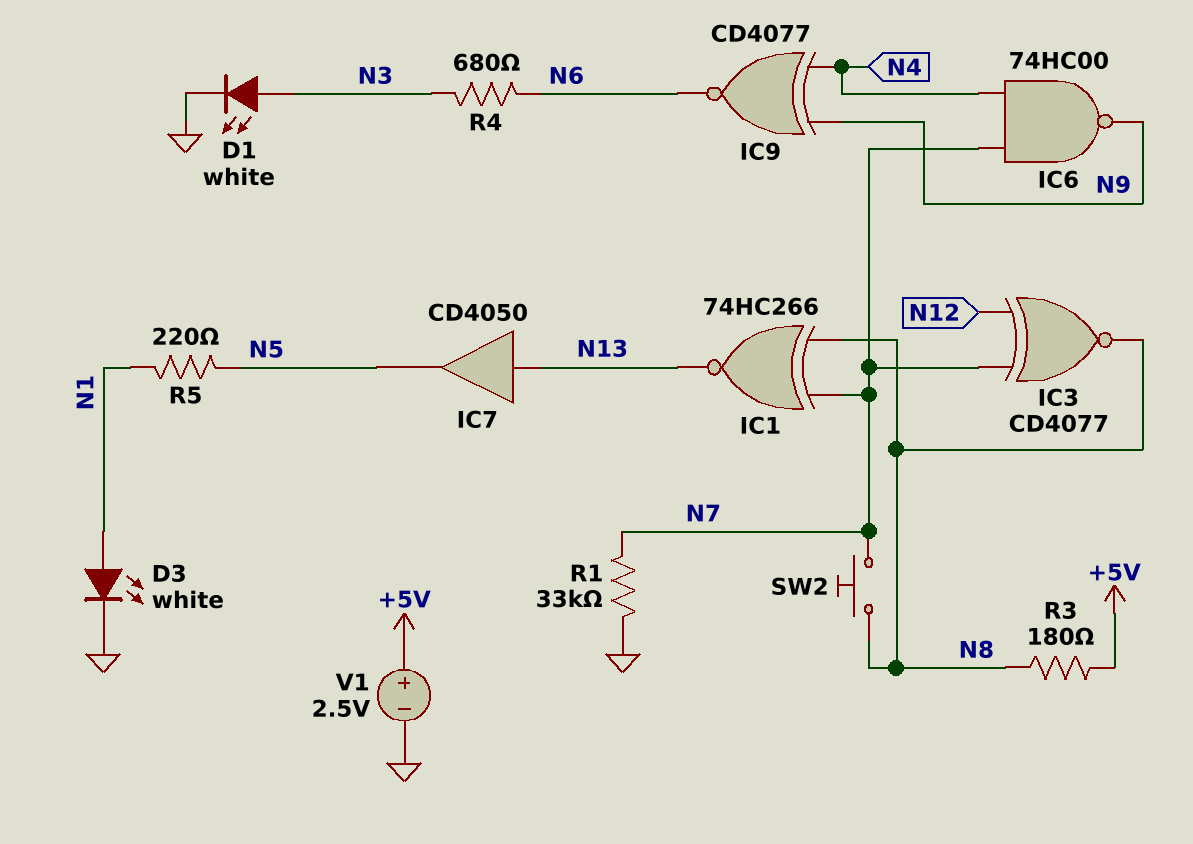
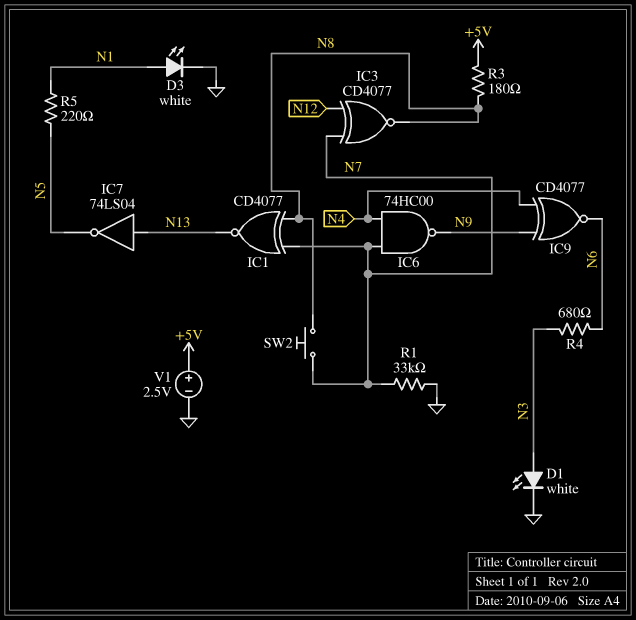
IC1: XNOR 74HC266 (in N7, in N8, out N13) -> XNOR CD4077 (in N7, in N8, out N13)
IC7: buffer CD4050 (in N13, out N5) -> NOT 74LS04 (in N13, out N5)

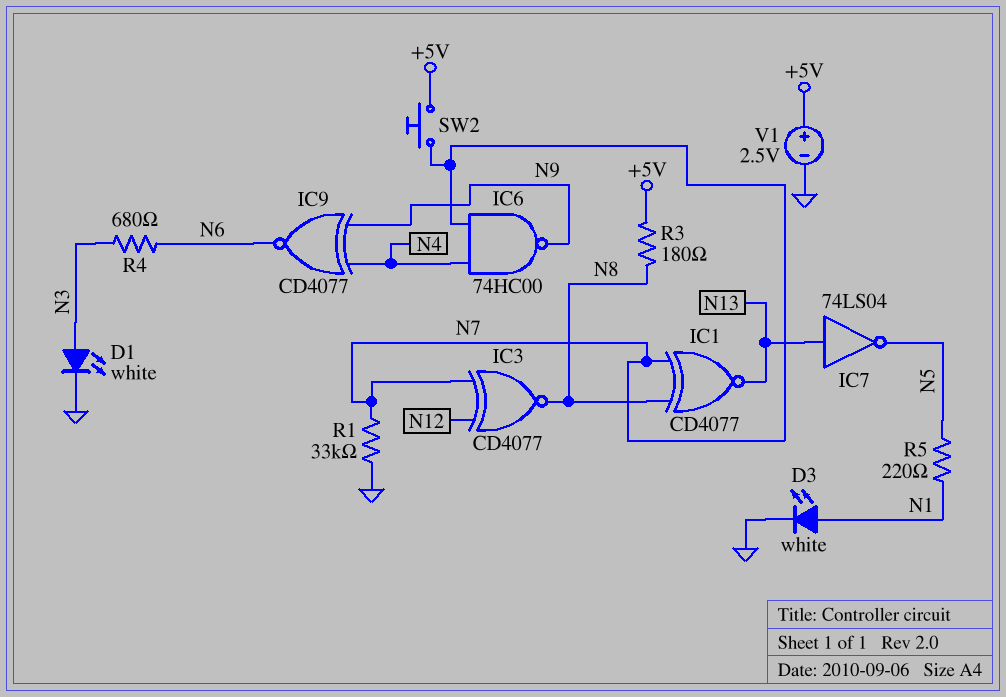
SW2: button (N7, N8) -> button (+5V, N7)

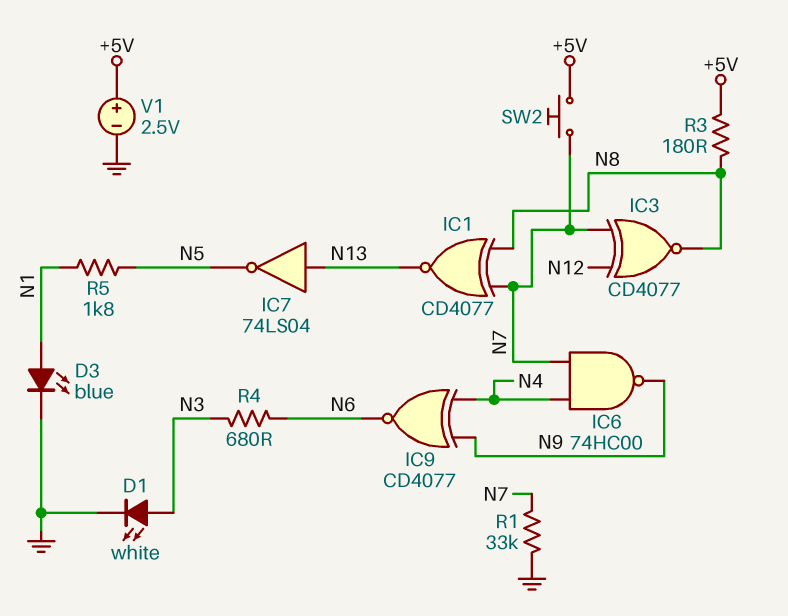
D3: LED white (A N1, K GND) -> LED blue (A N1, K GND)
R5: 220 (N1, N5) -> 1.8k (N1, N5)

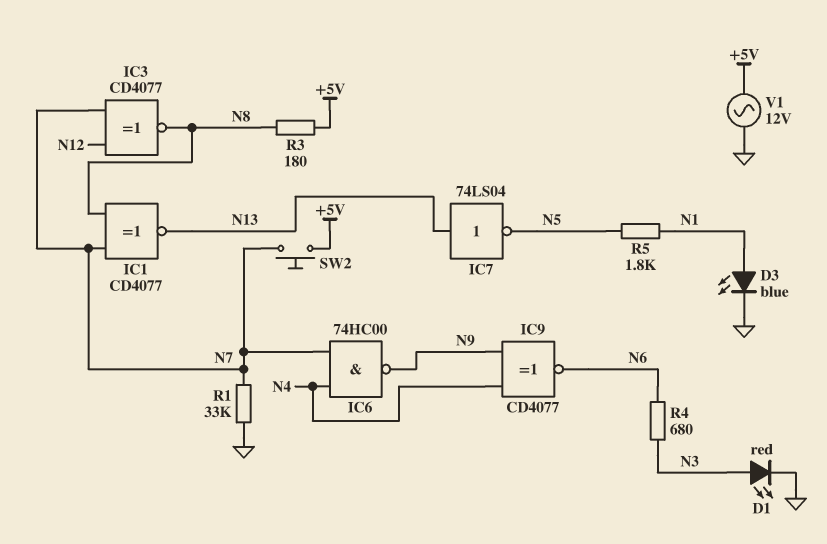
D1: LED white (A N3, K GND) -> LED red (A N3, K GND)
V1: 2.5V (plus +5V, minus GND) -> AC 12V (+5V, GND)

